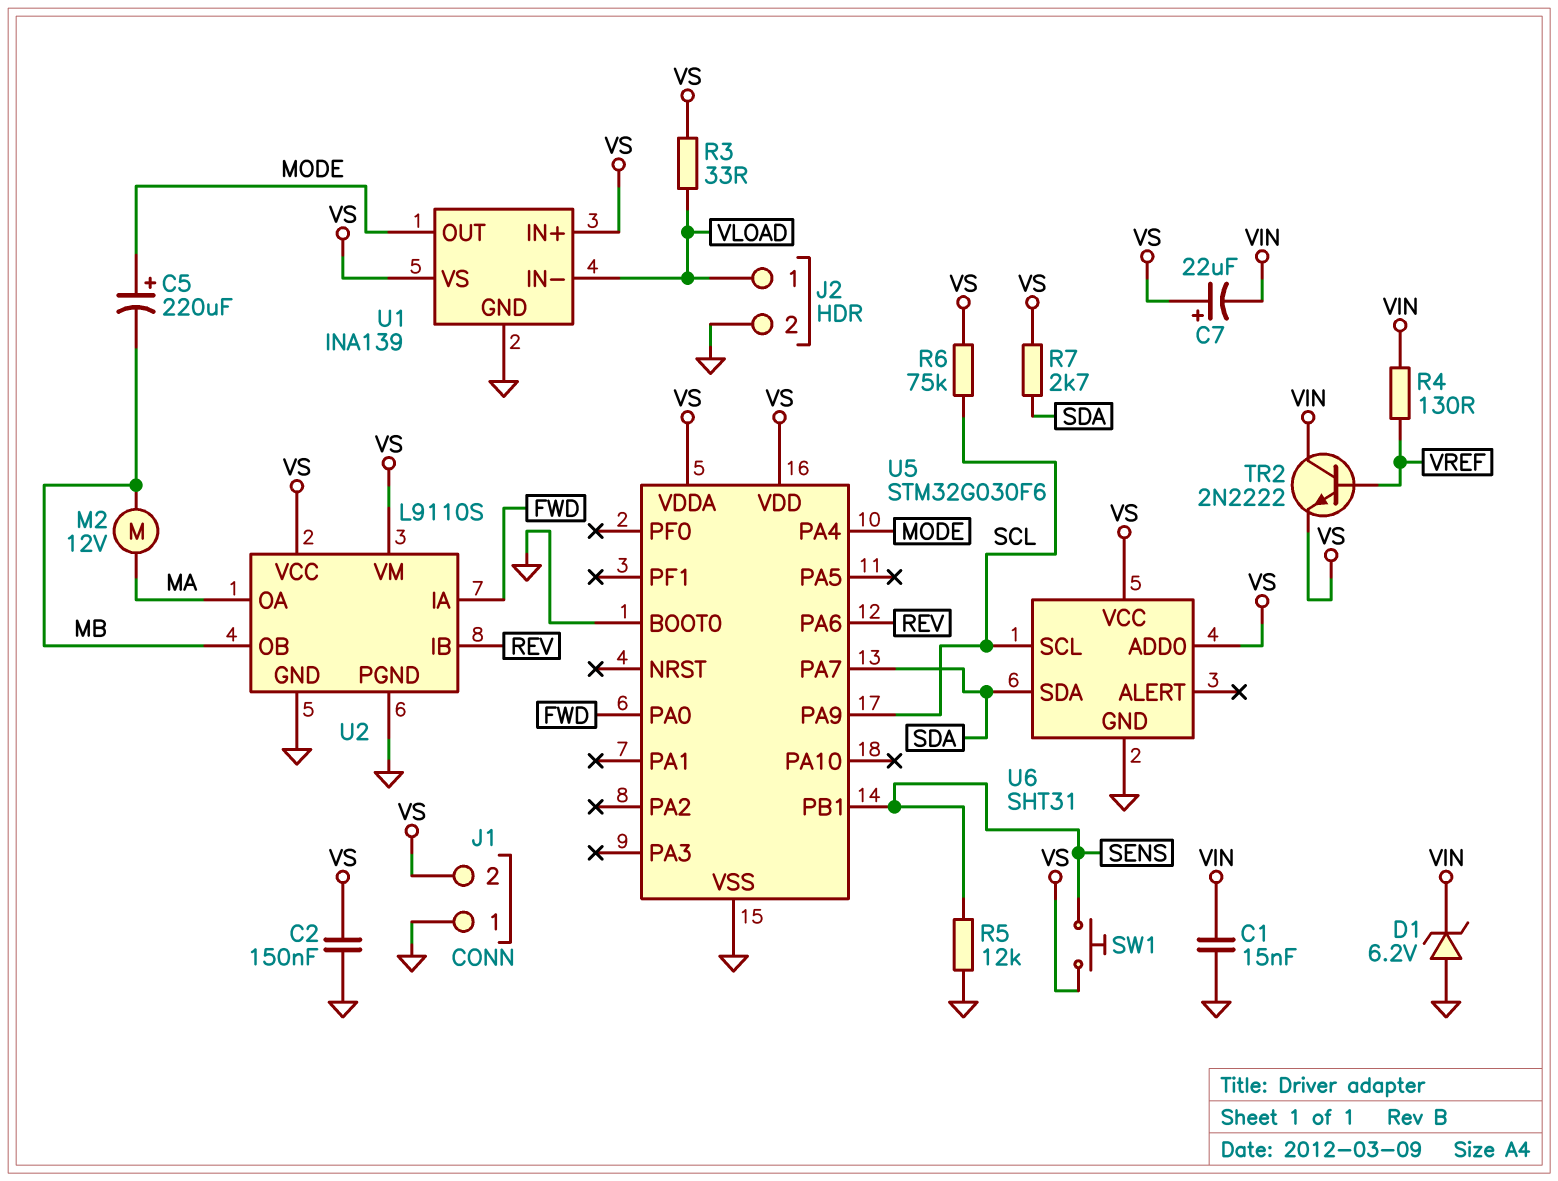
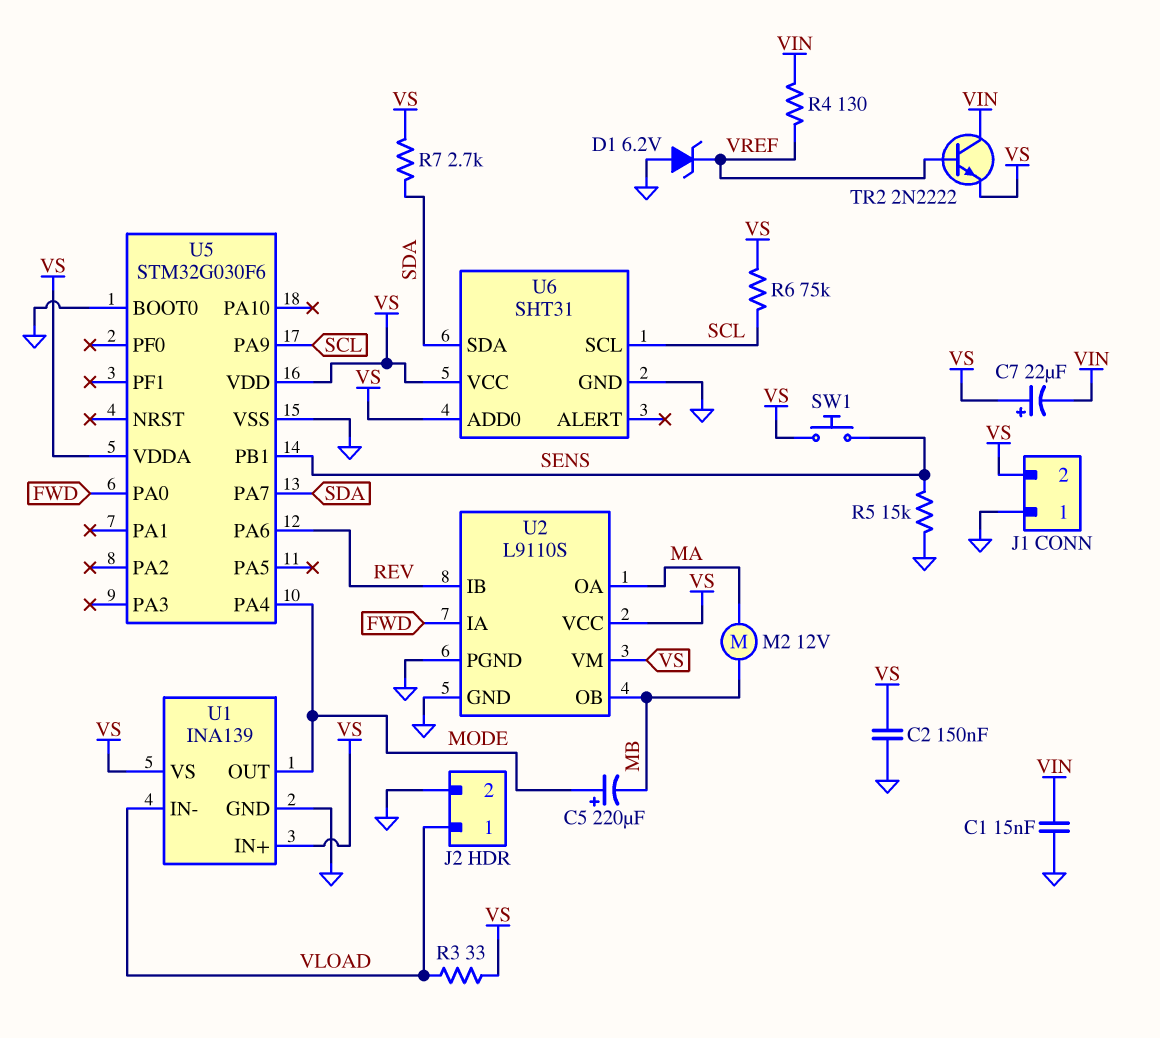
D1: zener 6.2V (A GND, K VIN) -> zener 6.2V (A GND, K VREF)
R5: 12k (GND, SENS) -> 15k (GND, SENS)

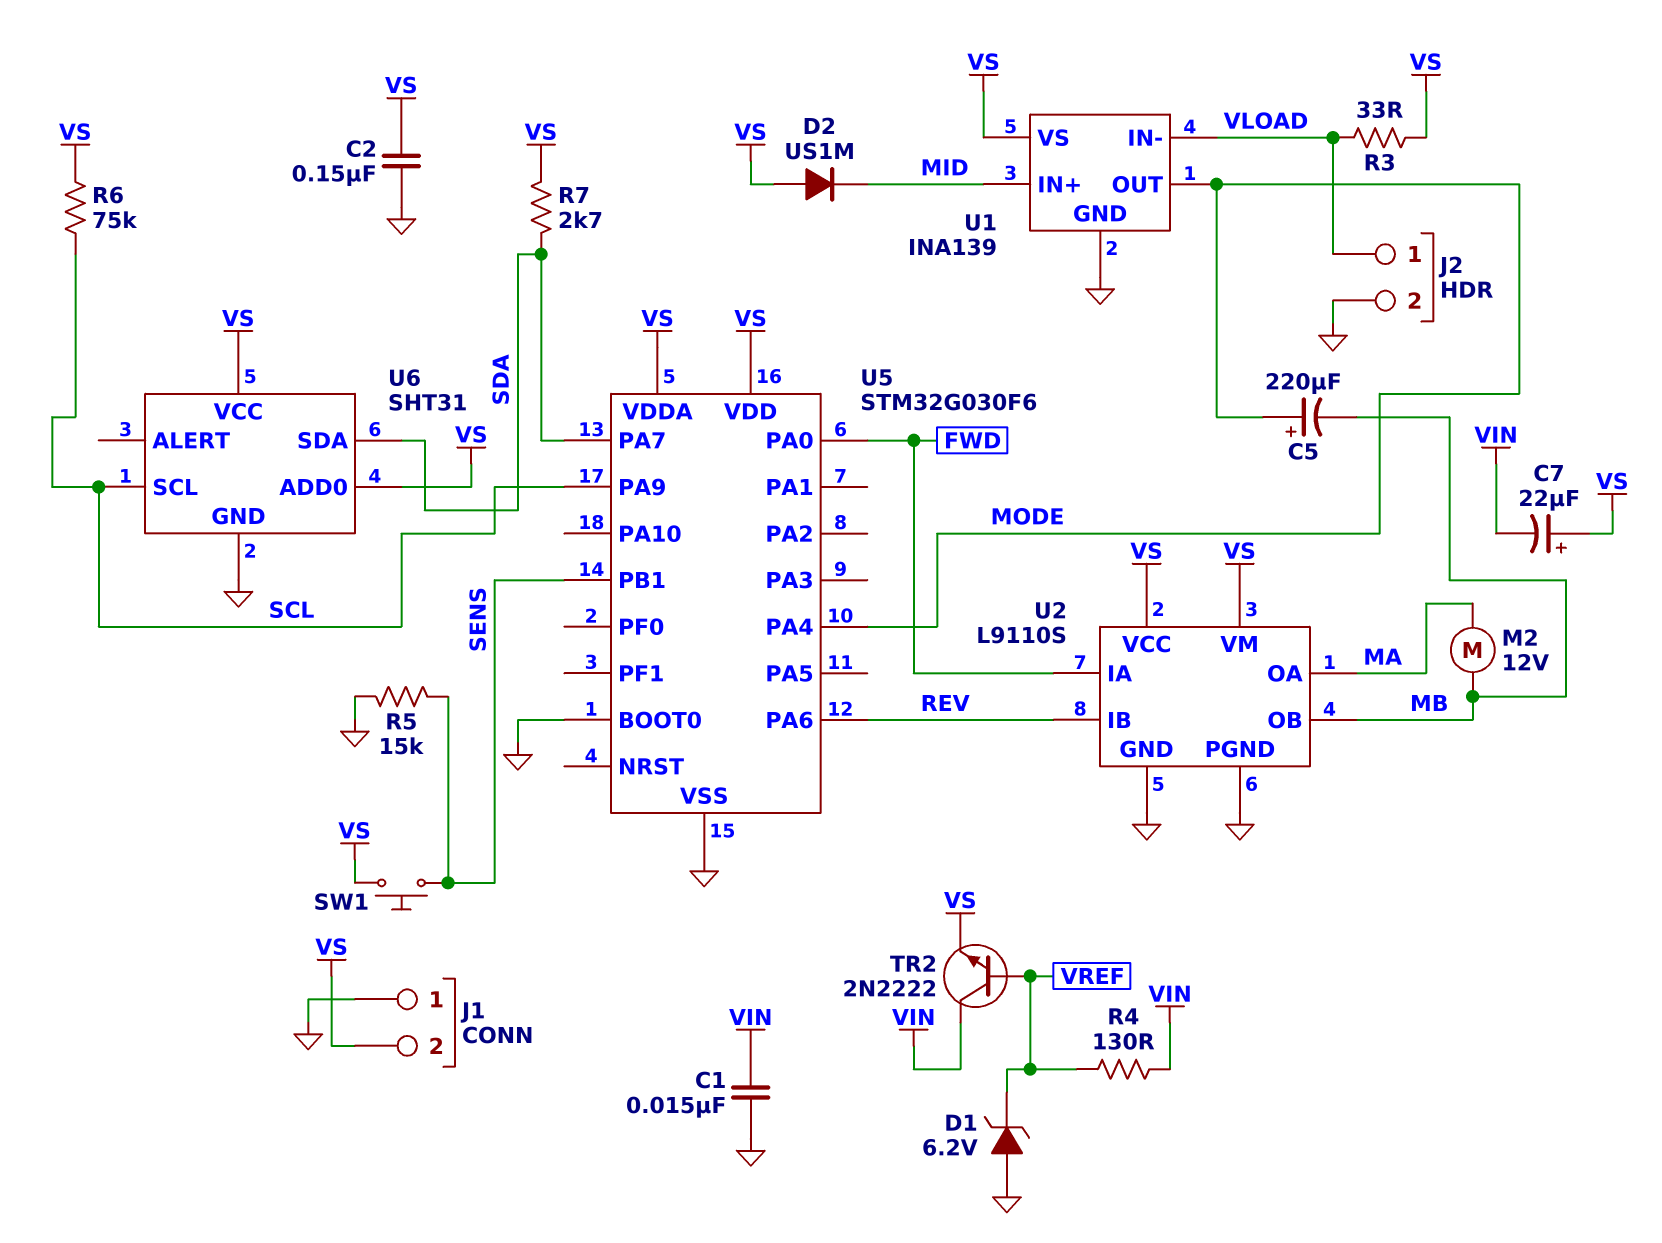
D2: none -> diode US1M (A VS, K MID)
U1 pin IN+: VS -> MID

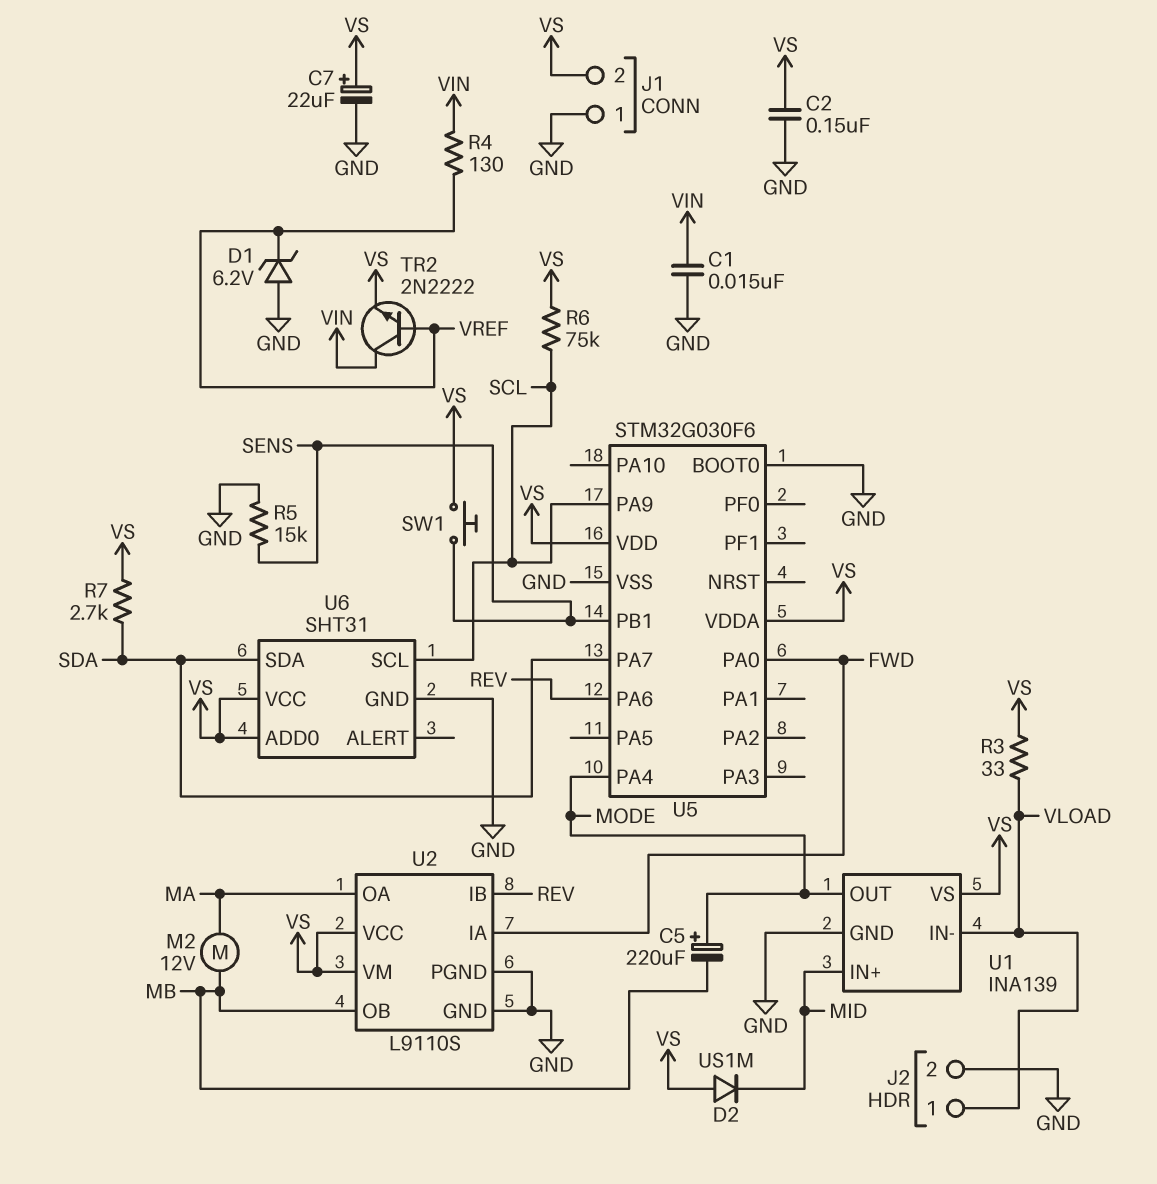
C7: 22uF (plus VS, minus VIN) -> 22uF (plus VS, minus GND)

